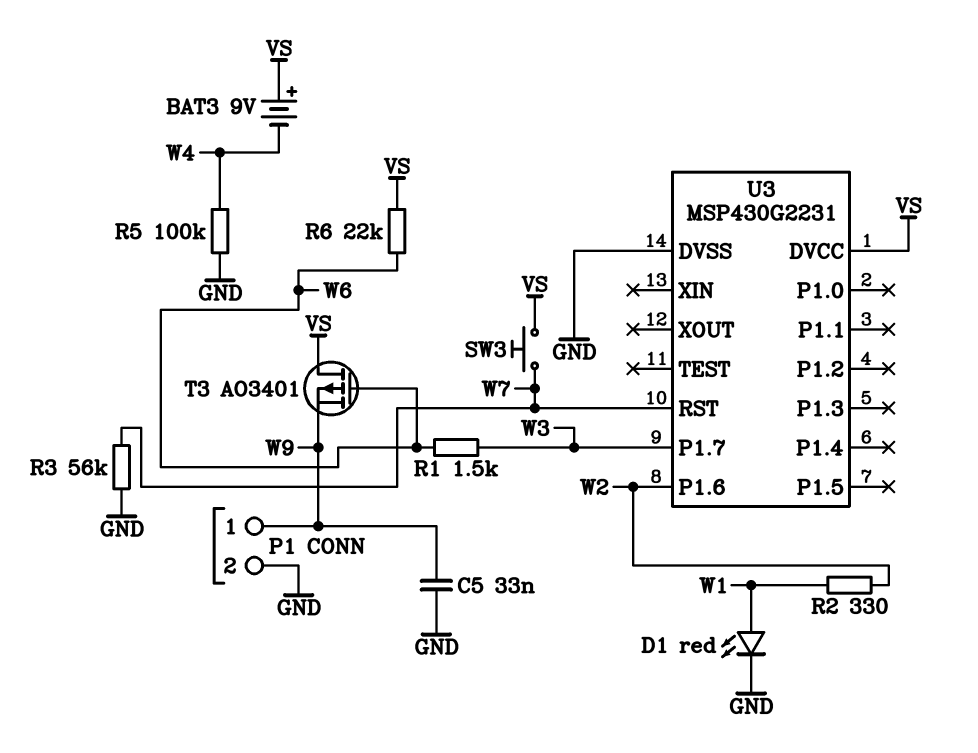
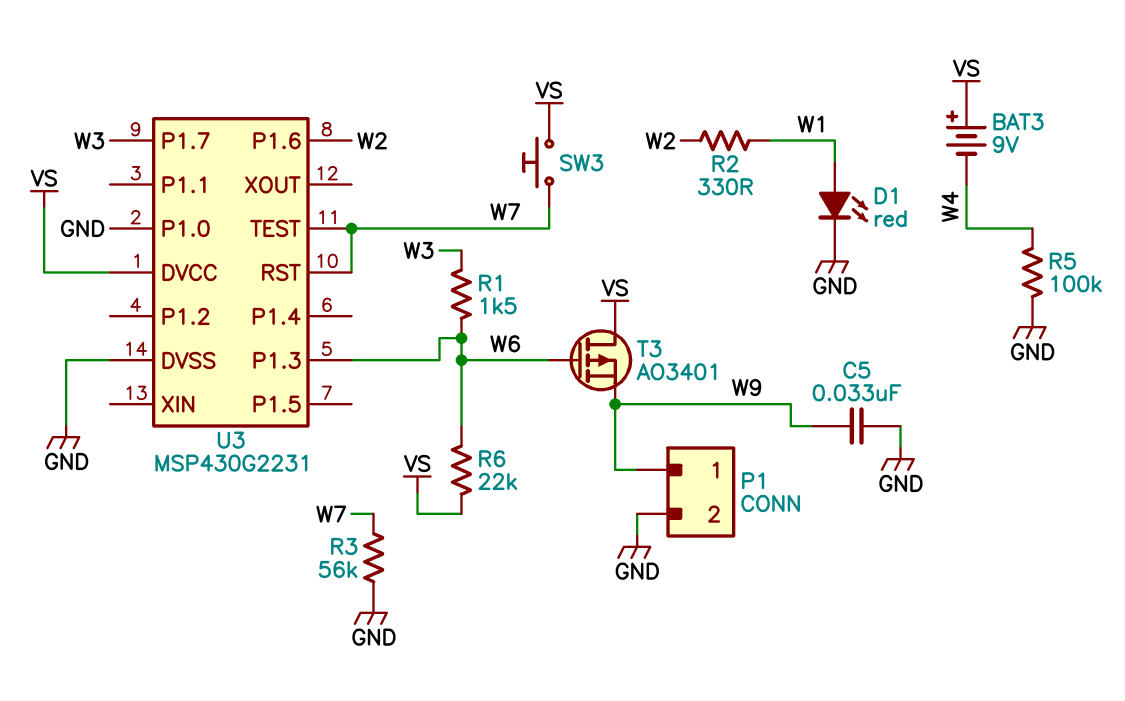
U3 pin P1.0: none -> GND
U3 pin P1.3: none -> W6
U3 pin TEST: none -> W7

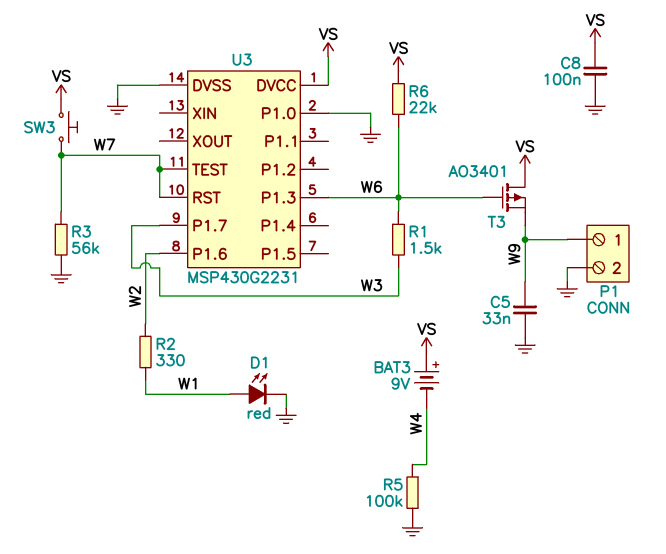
C8: none -> 100nF (GND, VS)

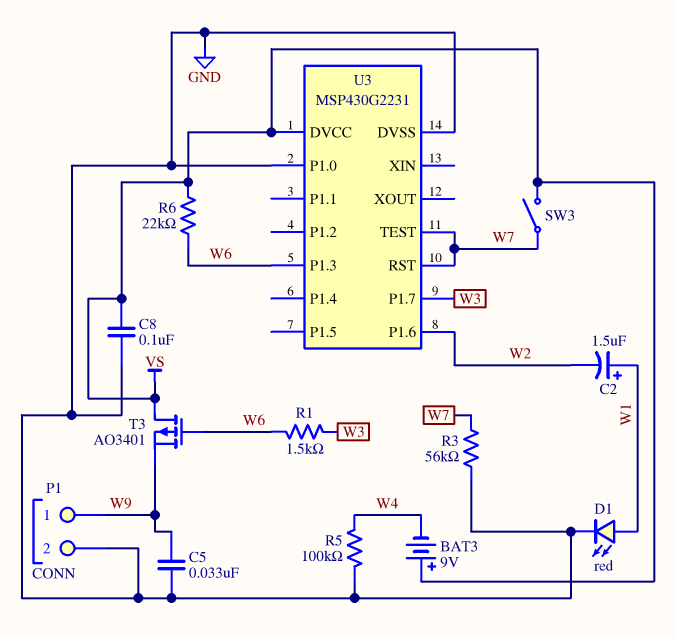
C2: none -> 1.5uF (plus W1, minus W2)
R2: 330 (W1, W2) -> none
SW3: button (VS, W7) -> switch (VS, W7)

